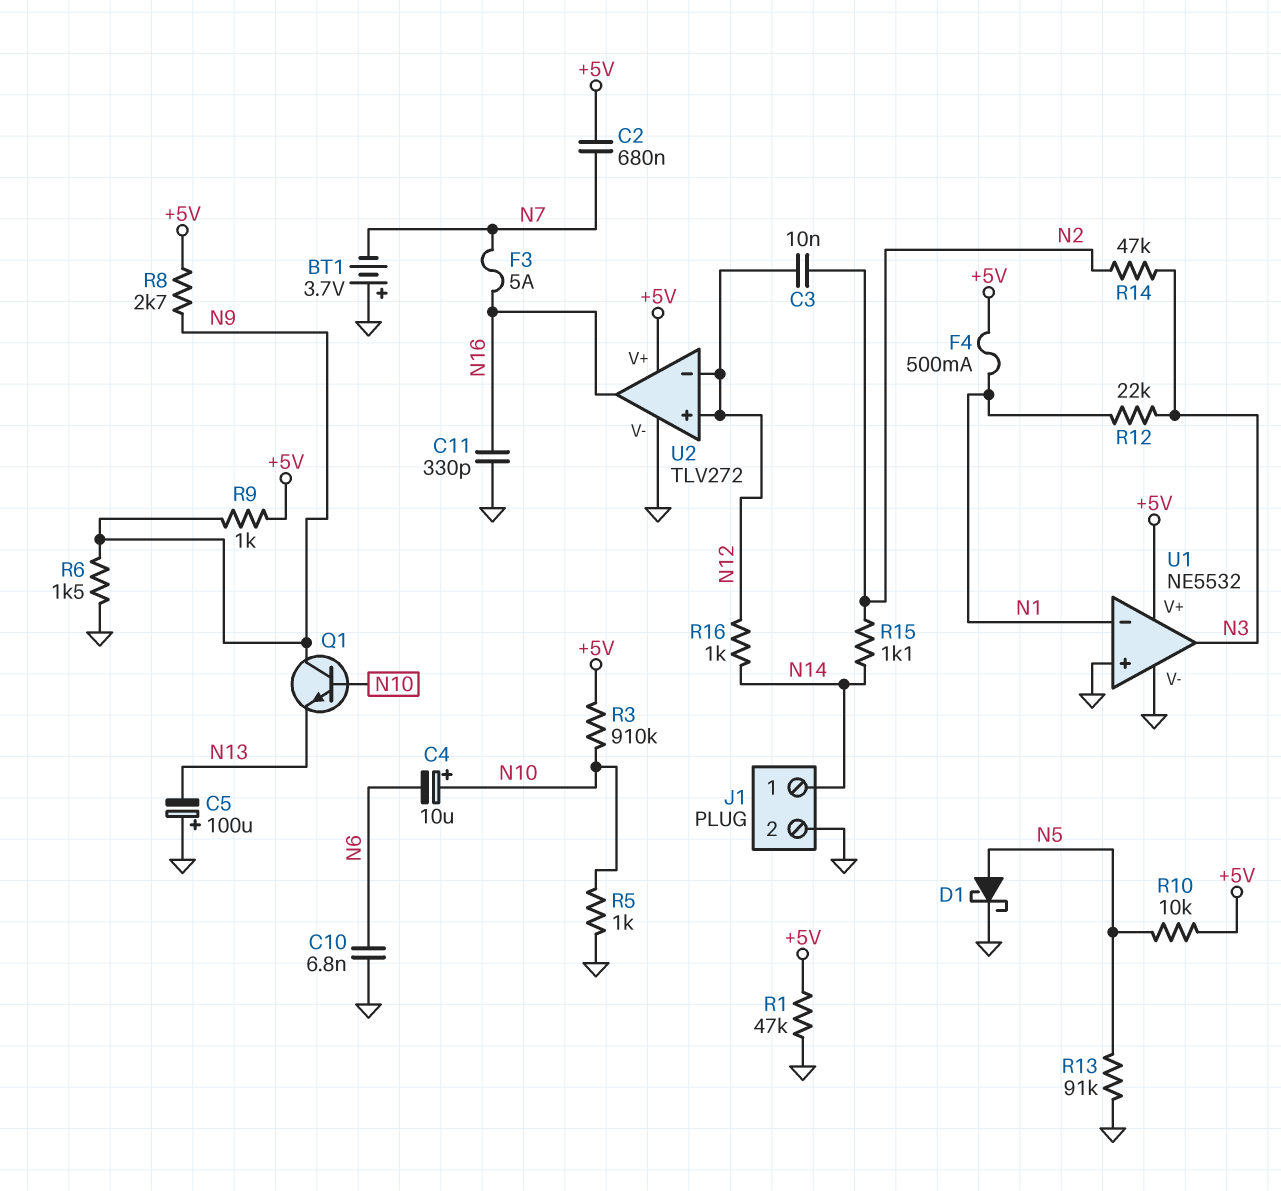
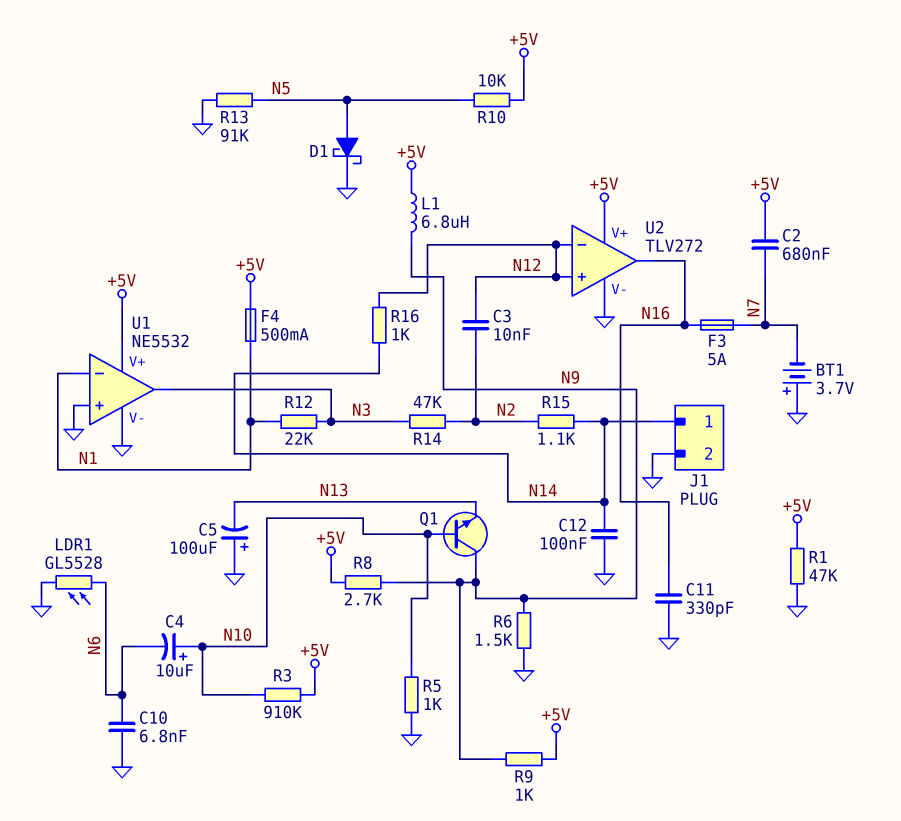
C12: none -> 100nF (GND, N14)
L1: none -> 6.8uH (+5V, N9)
LDR1: none -> GL5528 (GND, N6)

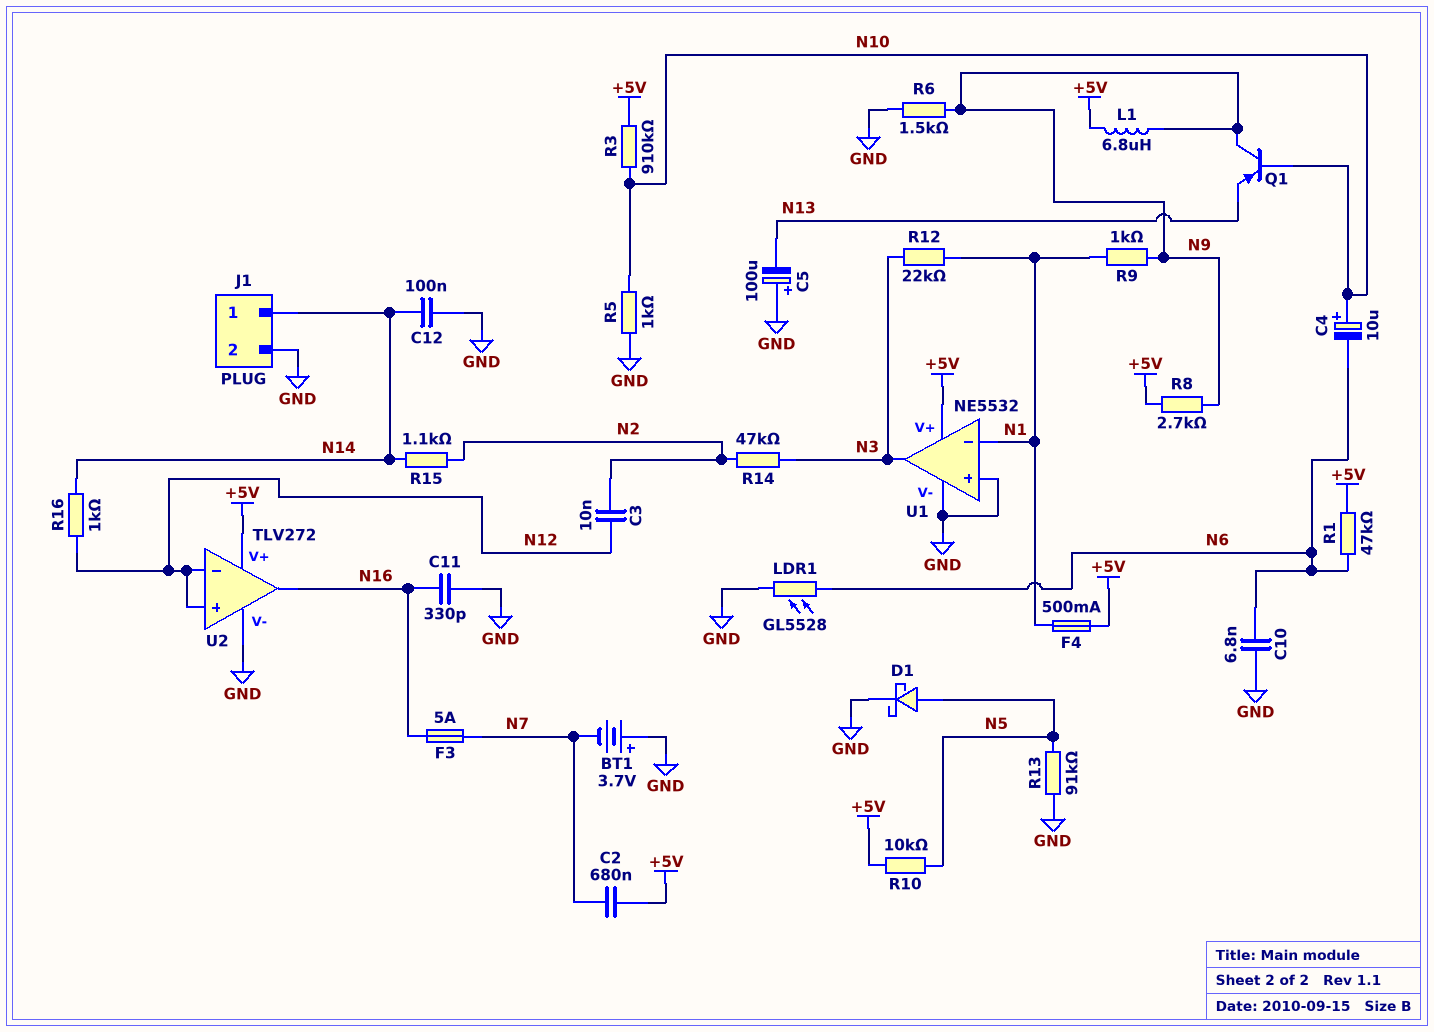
Q1: NPN (B N10, C N9, E N13) -> PNP (B N10, C N9, E N13)
R1: 47k (+5V, GND) -> 47k (+5V, N6)
R9: 1k (+5V, N9) -> 1k (N1, N9)

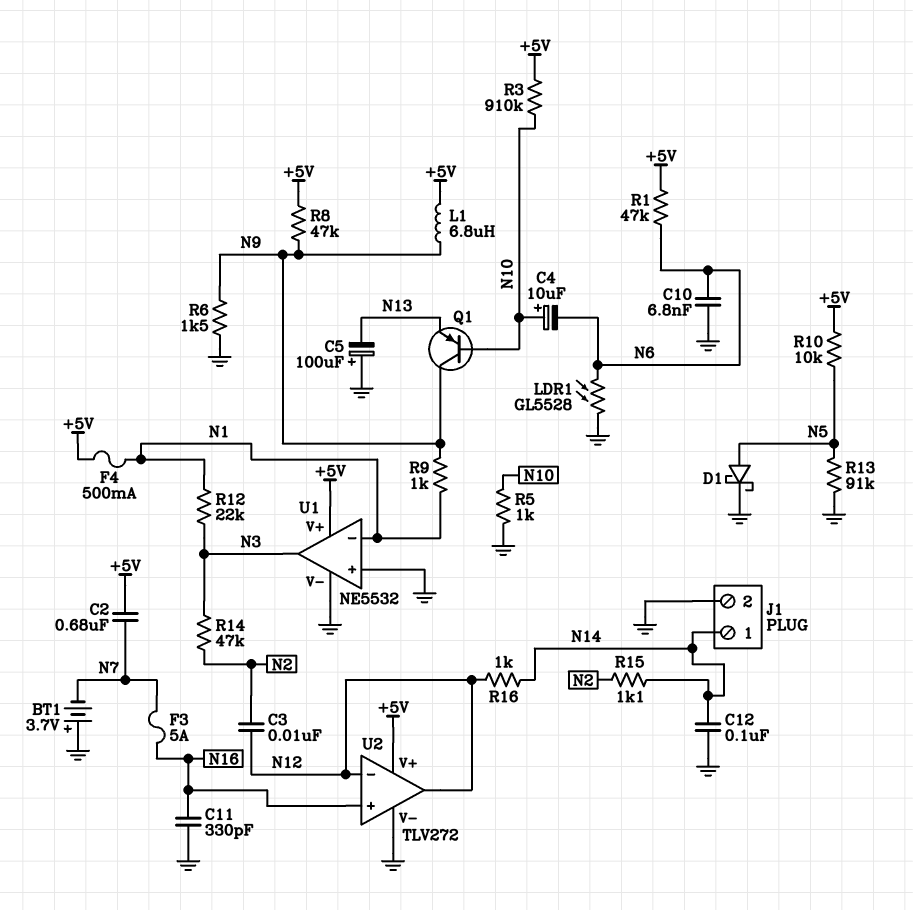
R8: 2.7k (+5V, N9) -> 47k (+5V, N9)
U2 pin in+: N12 -> N16
U2 pin out: N16 -> N12

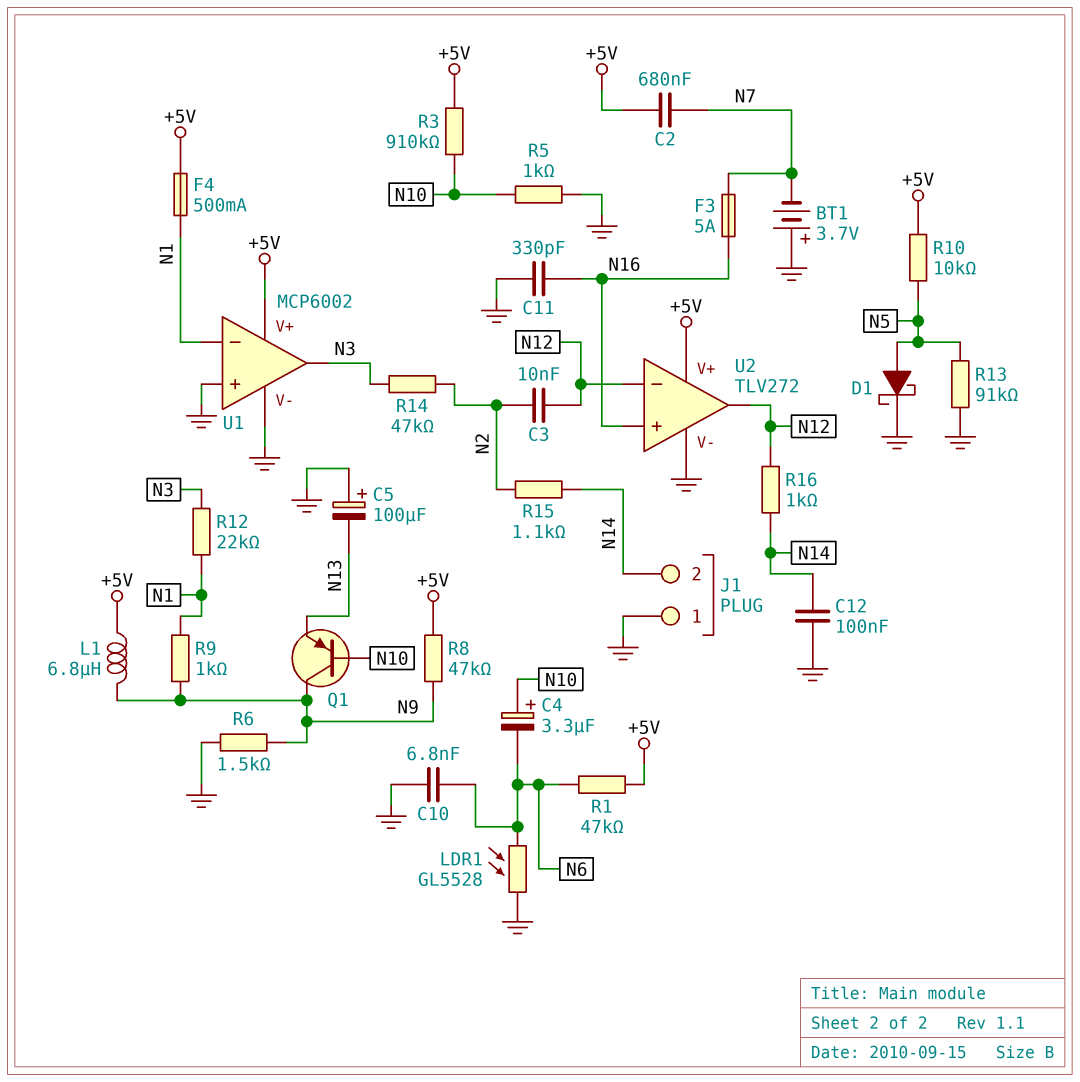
C4: 10uF (plus N10, minus N6) -> 3.3uF (plus N10, minus N6)
J1 pin 1: N14 -> GND
J1 pin 2: GND -> N14
U1: NE5532 -> MCP6002

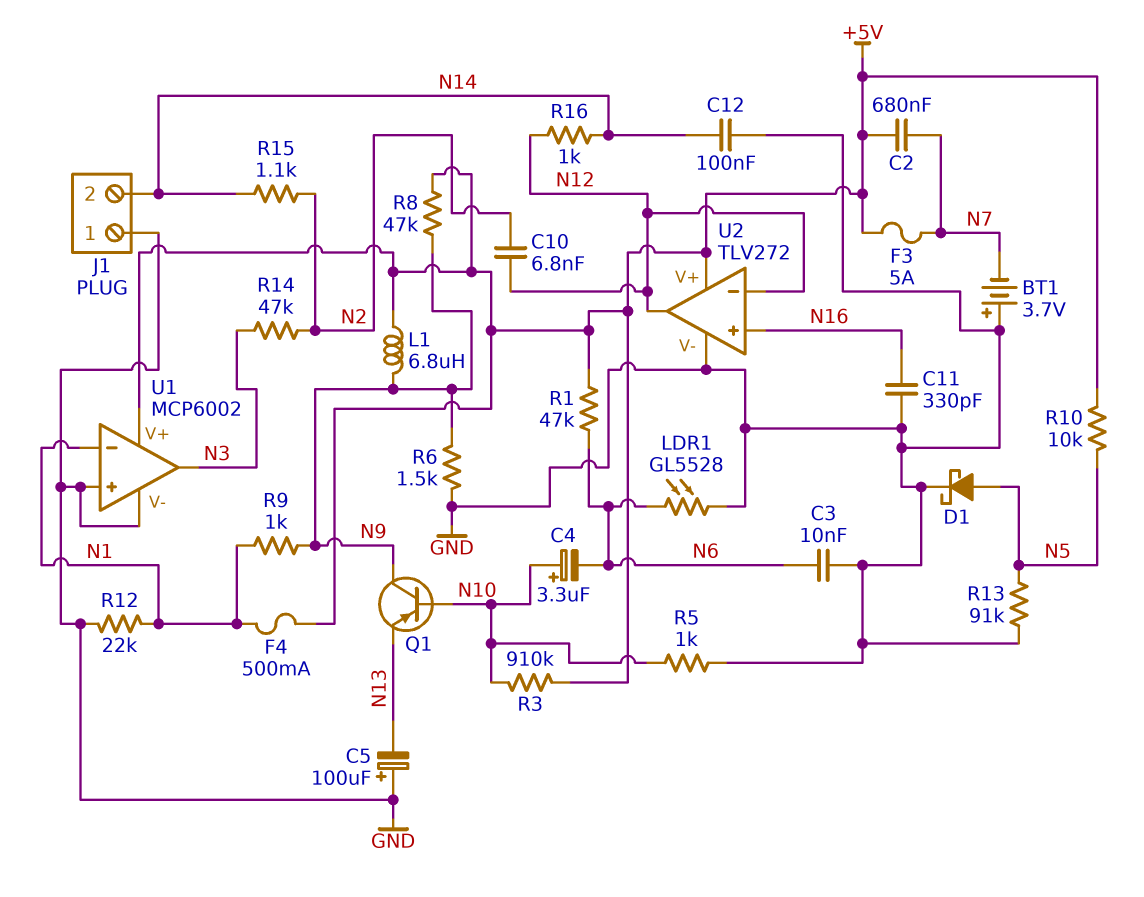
C3: 10nF (N2, N12) -> 10nF (GND, N6)
C10: 6.8nF (GND, N6) -> 6.8nF (N2, N12)
F3: 5A (N7, N16) -> 5A (+5V, N7)
R12: 22k (N1, N3) -> 22k (GND, N1)

